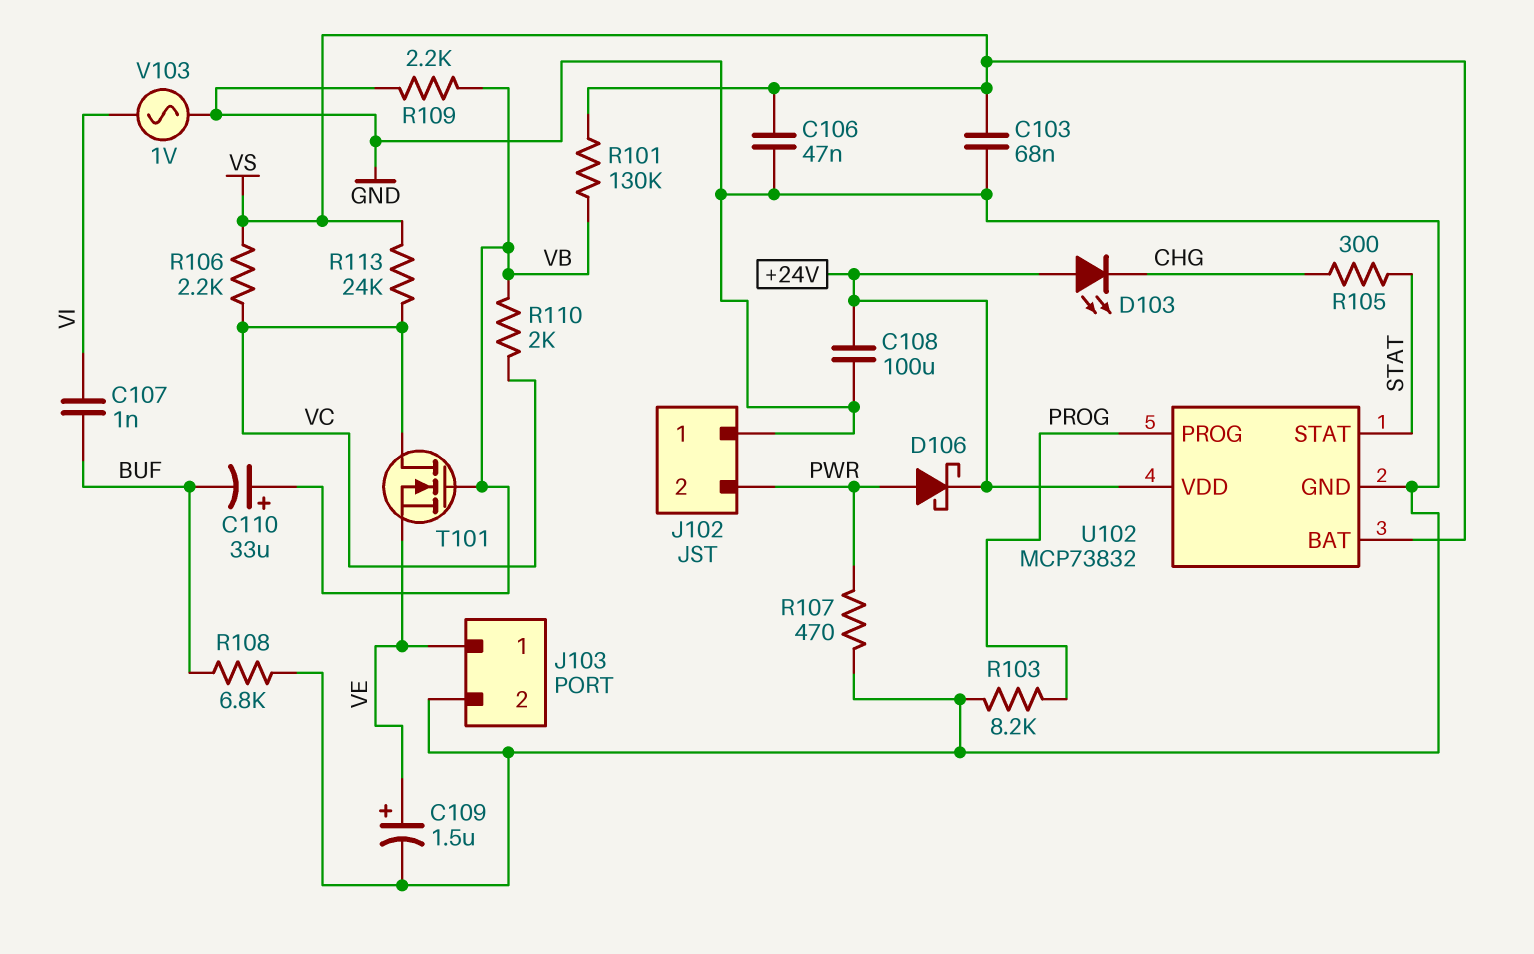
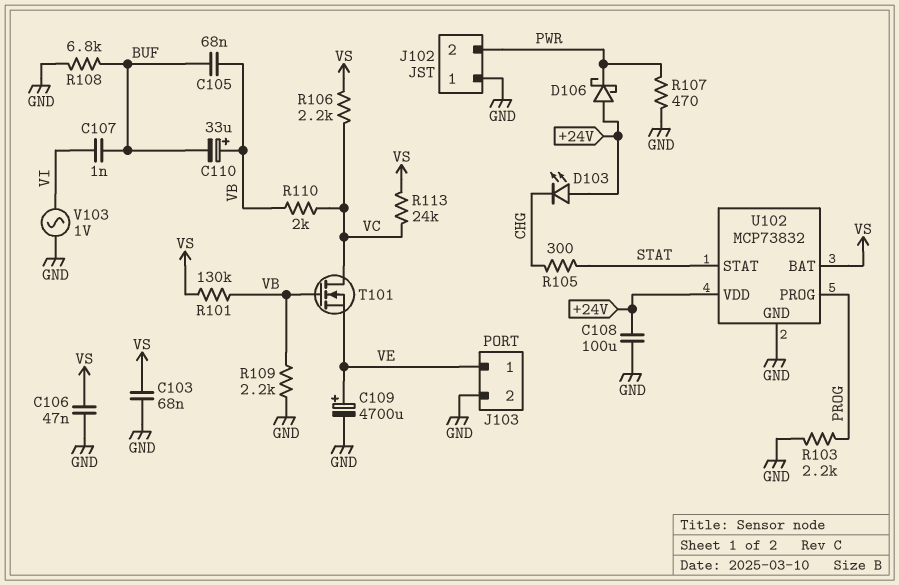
C105: none -> 68nF (BUF, VB)
C109: 1.5uF (plus VE, minus GND) -> 4700uF (plus VE, minus GND)
D106: schottky (A PWR, K +24V) -> schottky (A +24V, K PWR)
R103: 8.2k (GND, PROG) -> 2.2k (GND, PROG)

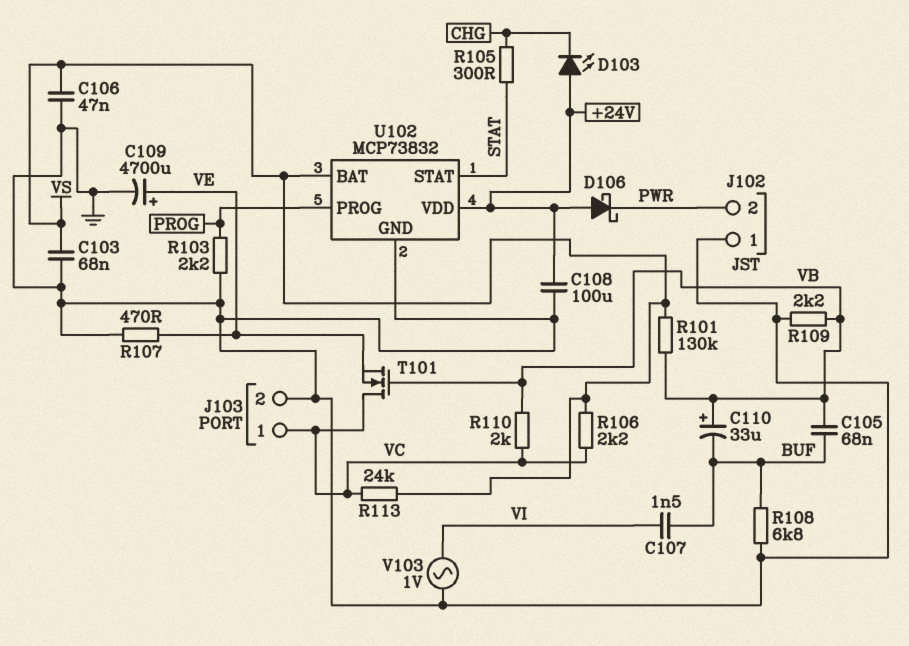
C107: 1nF (BUF, VI) -> 1.5nF (BUF, VI)
J103 pin 1: VE -> VC
R107: 470 (GND, PWR) -> 470 (GND, VE)

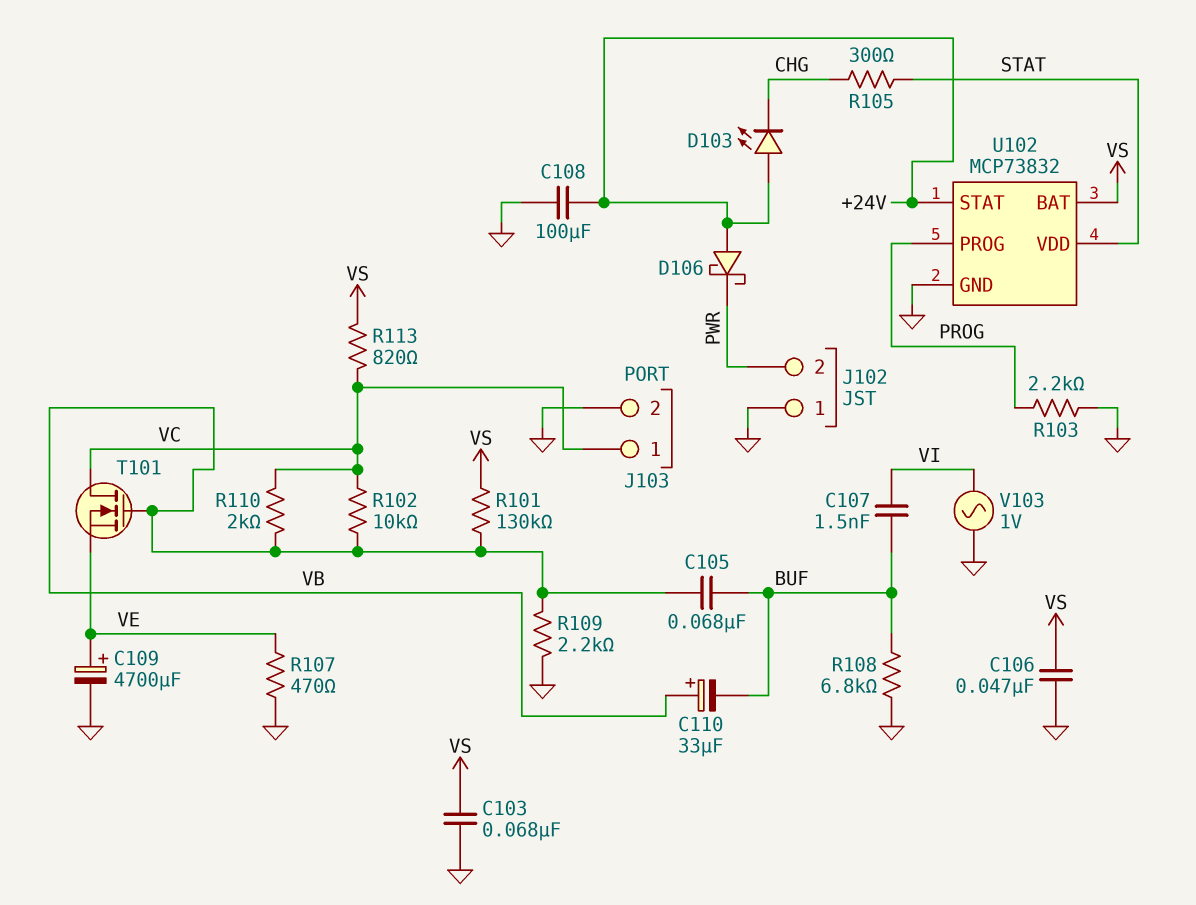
R102: none -> 10k (VB, VC)
R106: 2.2k (VC, VS) -> none
R113: 24k (VC, VS) -> 820 (VC, VS)
U102 pin STAT: STAT -> +24V
U102 pin VDD: +24V -> STAT

